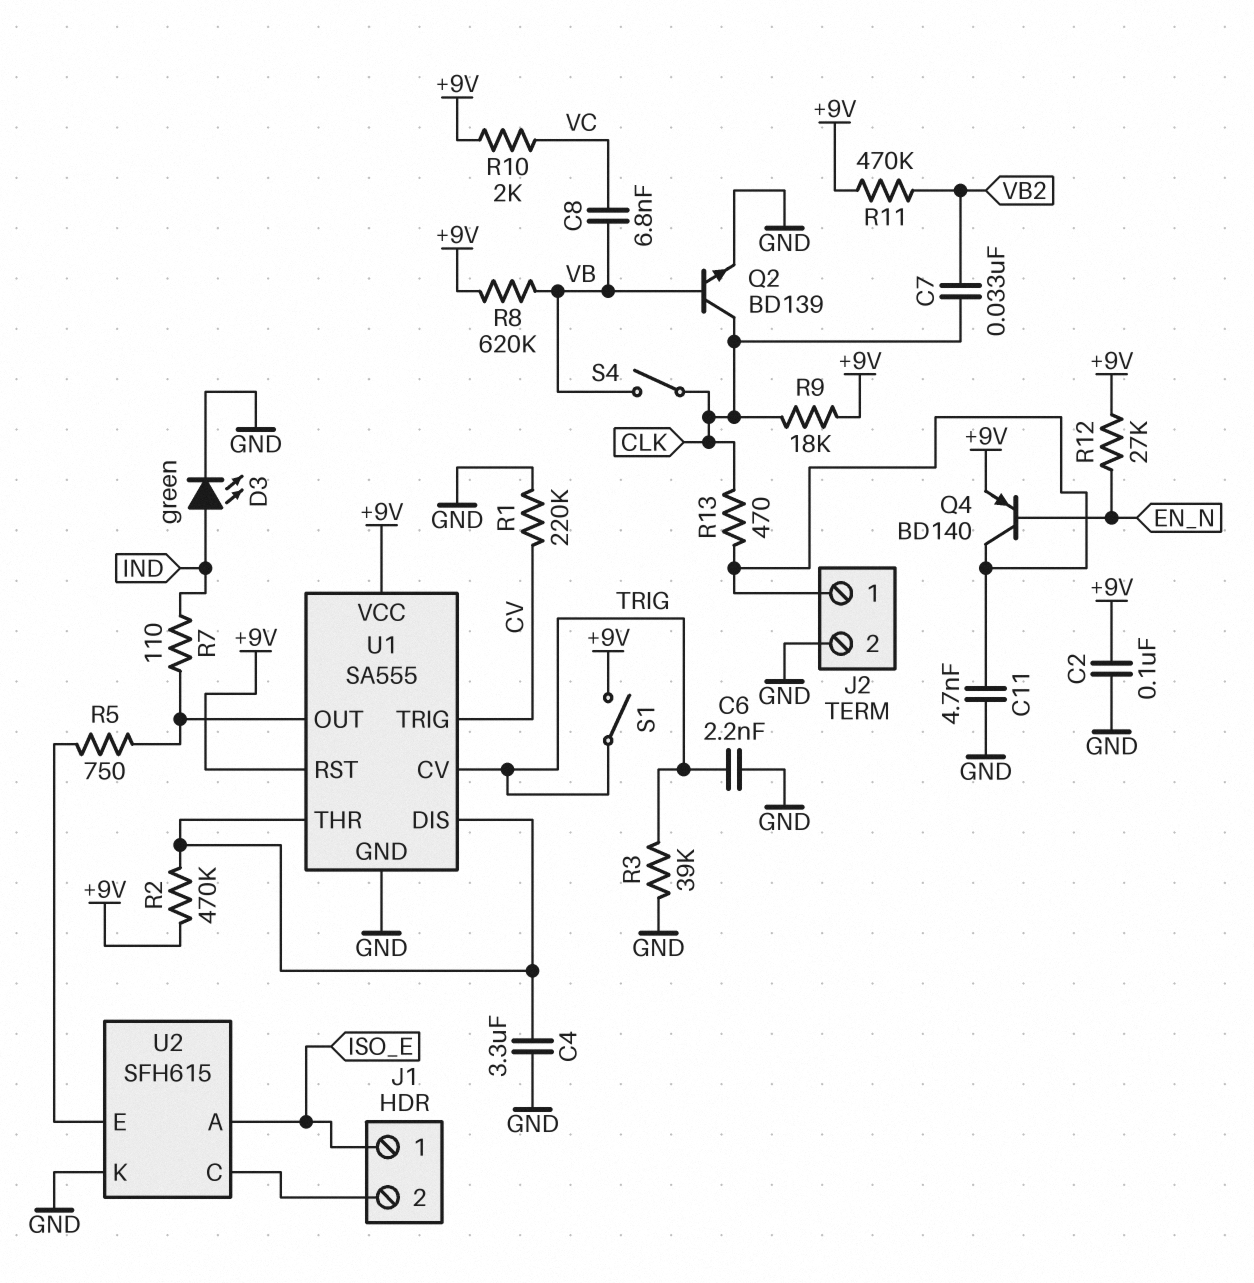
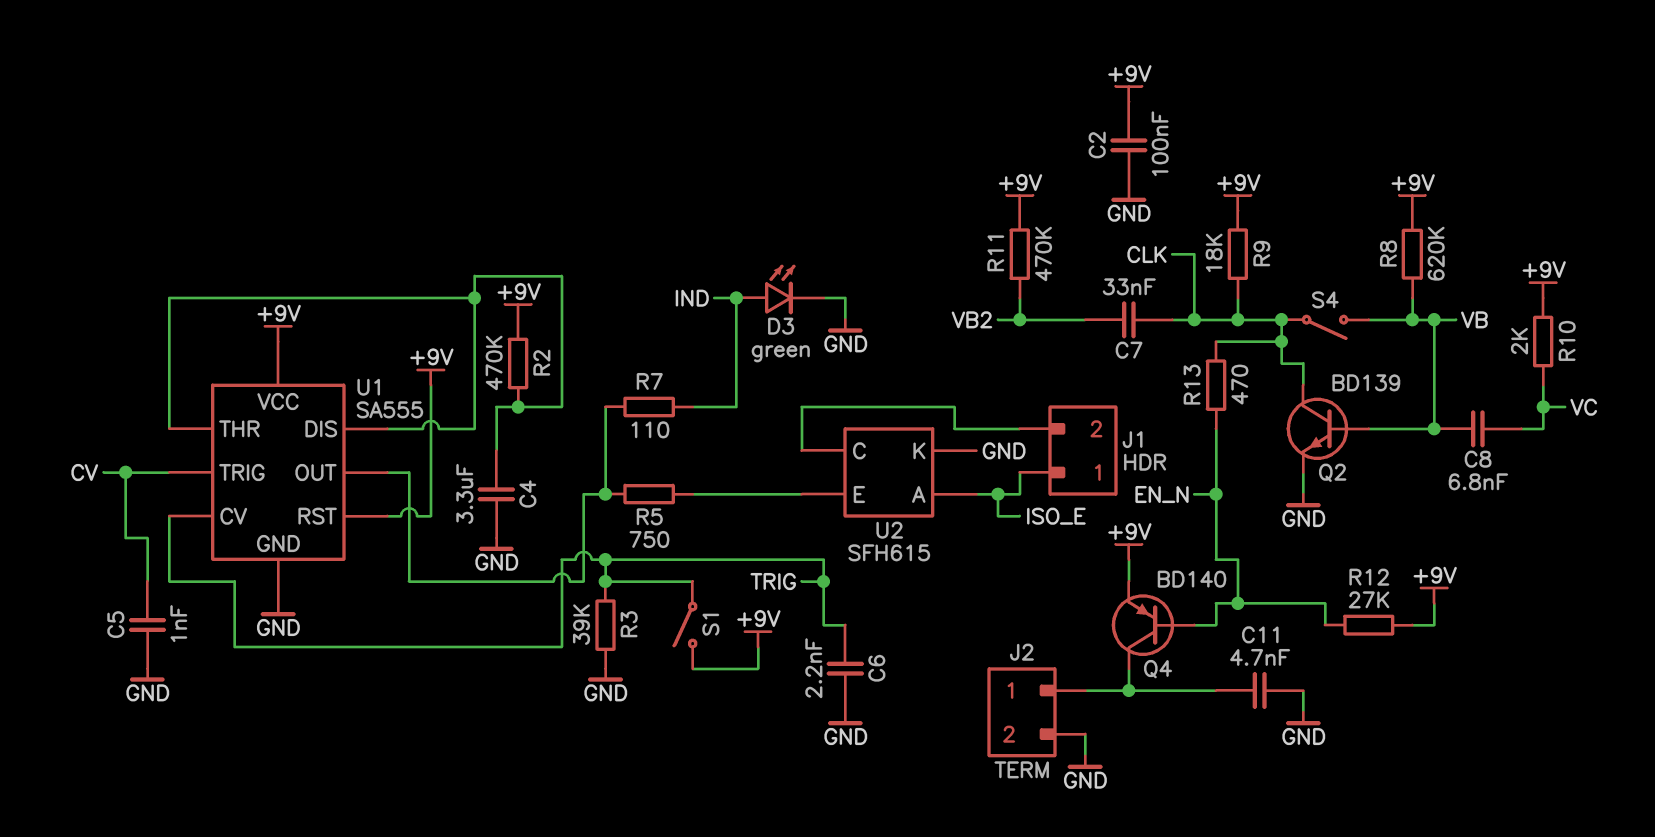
C5: none -> 1nF (CV, GND)
R1: 220k (CV, GND) -> none
R13: 470 (CLK, J2/1) -> 470 (CLK, EN_N)

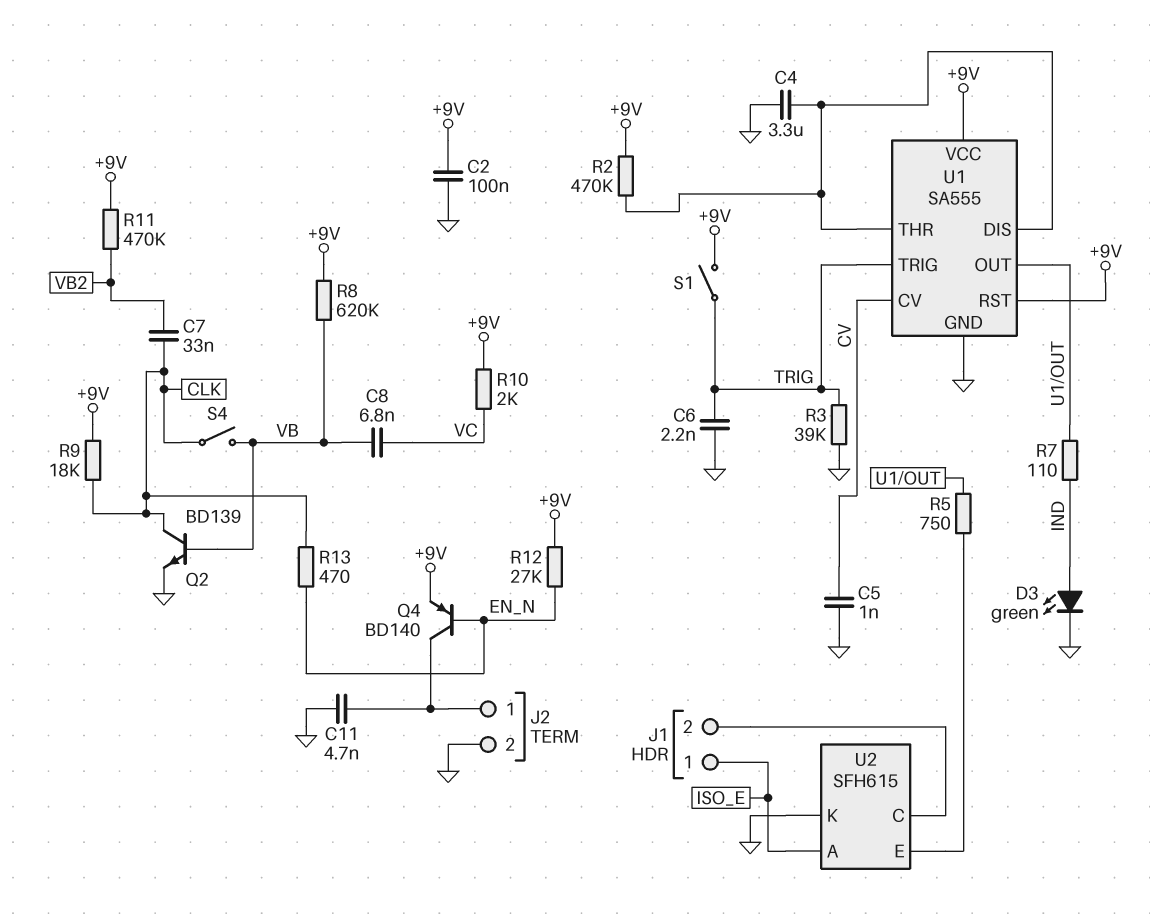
U1 pin CV: TRIG -> CV
U1 pin TRIG: CV -> TRIG

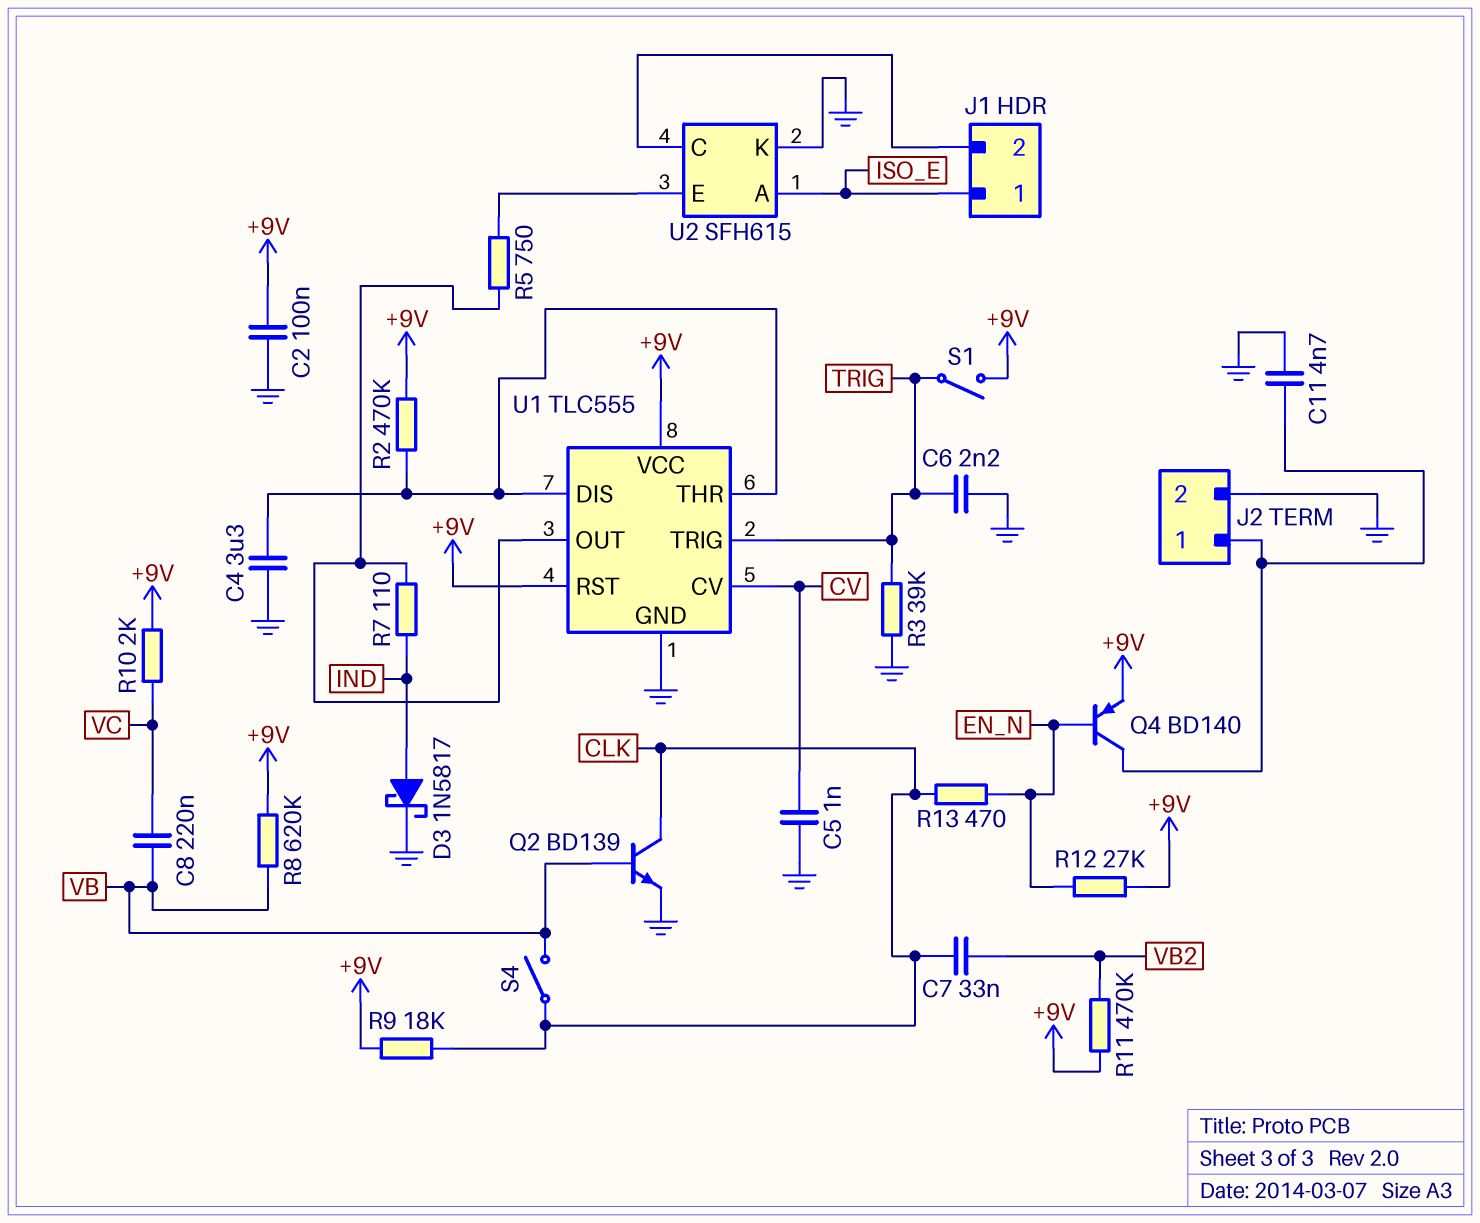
C8: 6.8nF (VB, VC) -> 220nF (VB, VC)
D3: LED green (A IND, K GND) -> schottky 1N5817 (A IND, K GND)
U1: SA555 -> TLC555

